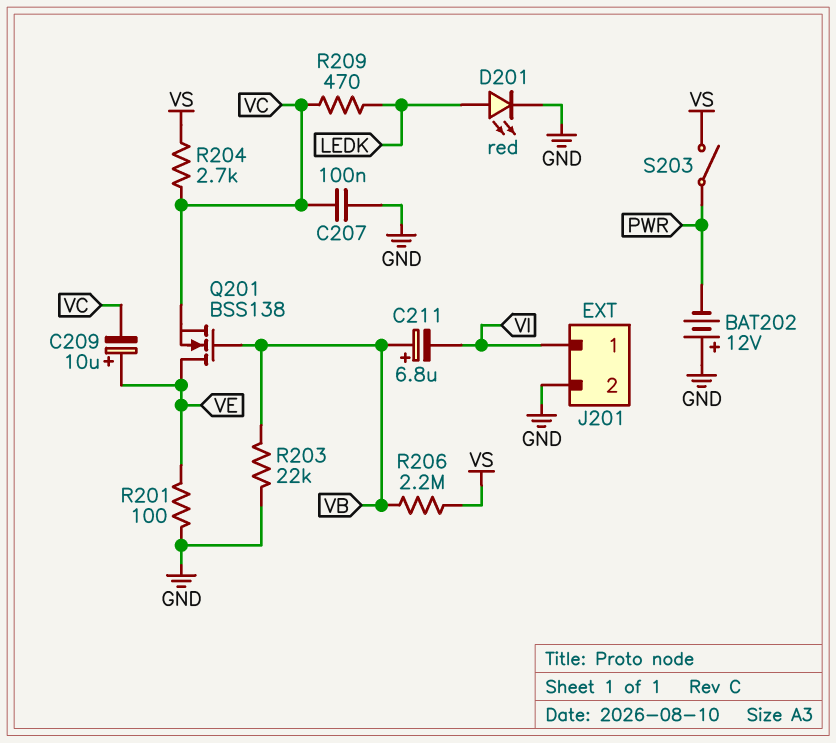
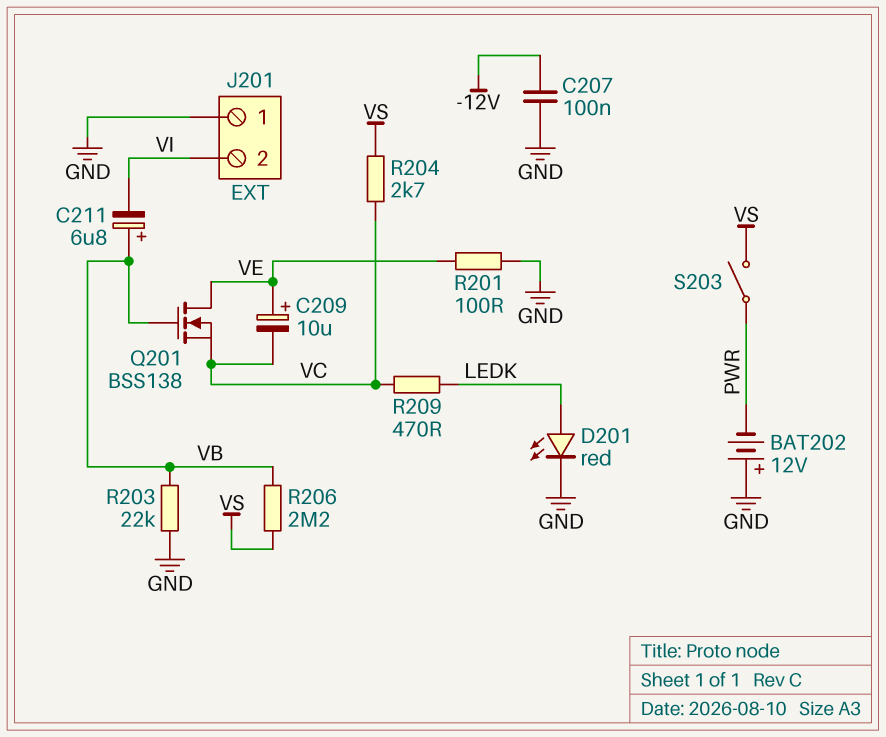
C207: 100nF (GND, VC) -> 100nF (-12V, GND)
J201 pin 1: VI -> GND
J201 pin 2: GND -> VI

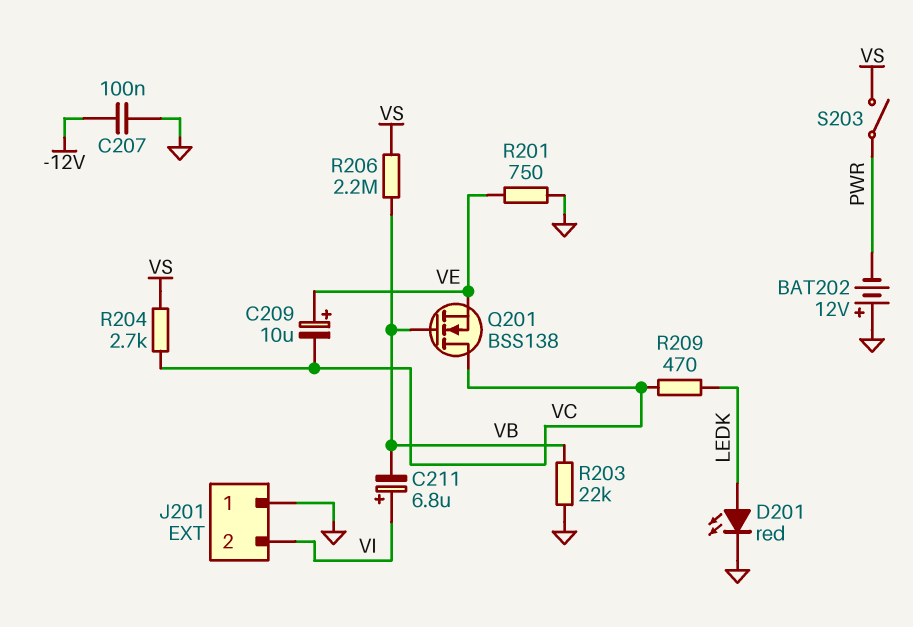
C211: 6.8uF (plus VB, minus VI) -> 6.8uF (plus VI, minus VB)
Q201: NMOS BSS138 (G VB, D VE, S VC) -> NMOS BSS138 (G VB, D VC, S VE)
R201: 100 (GND, VE) -> 750 (GND, VE)

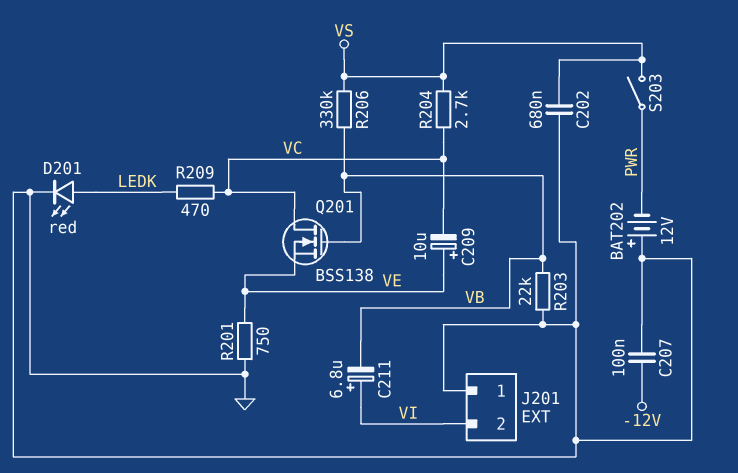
C202: none -> 680nF (GND, VS)
R206: 2.2M (VB, VS) -> 330k (VB, VS)

